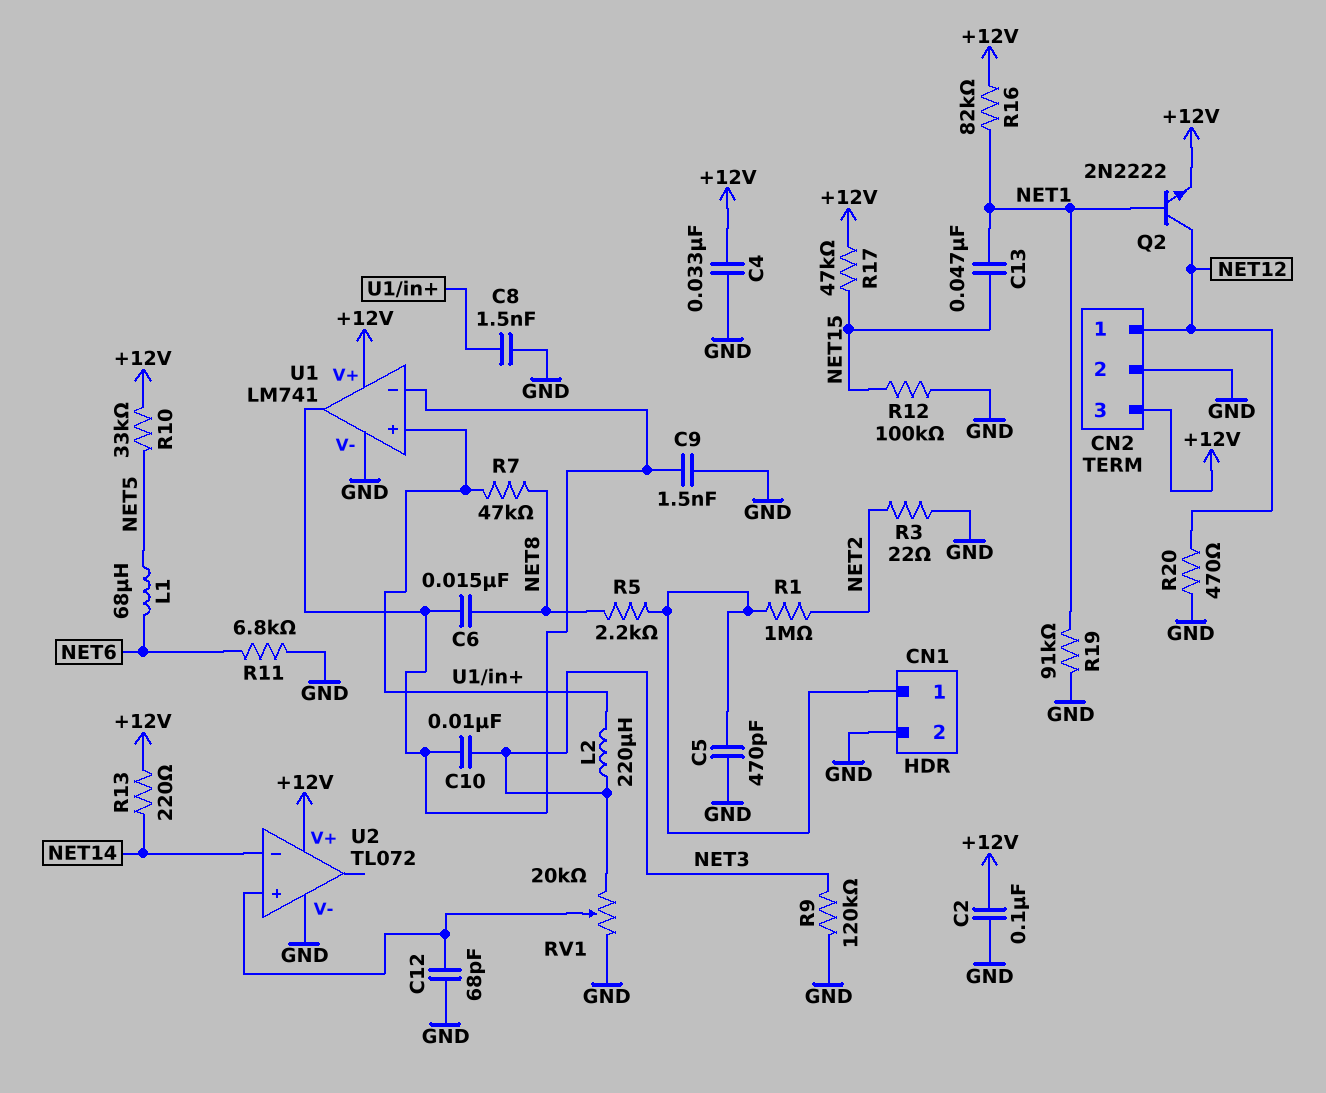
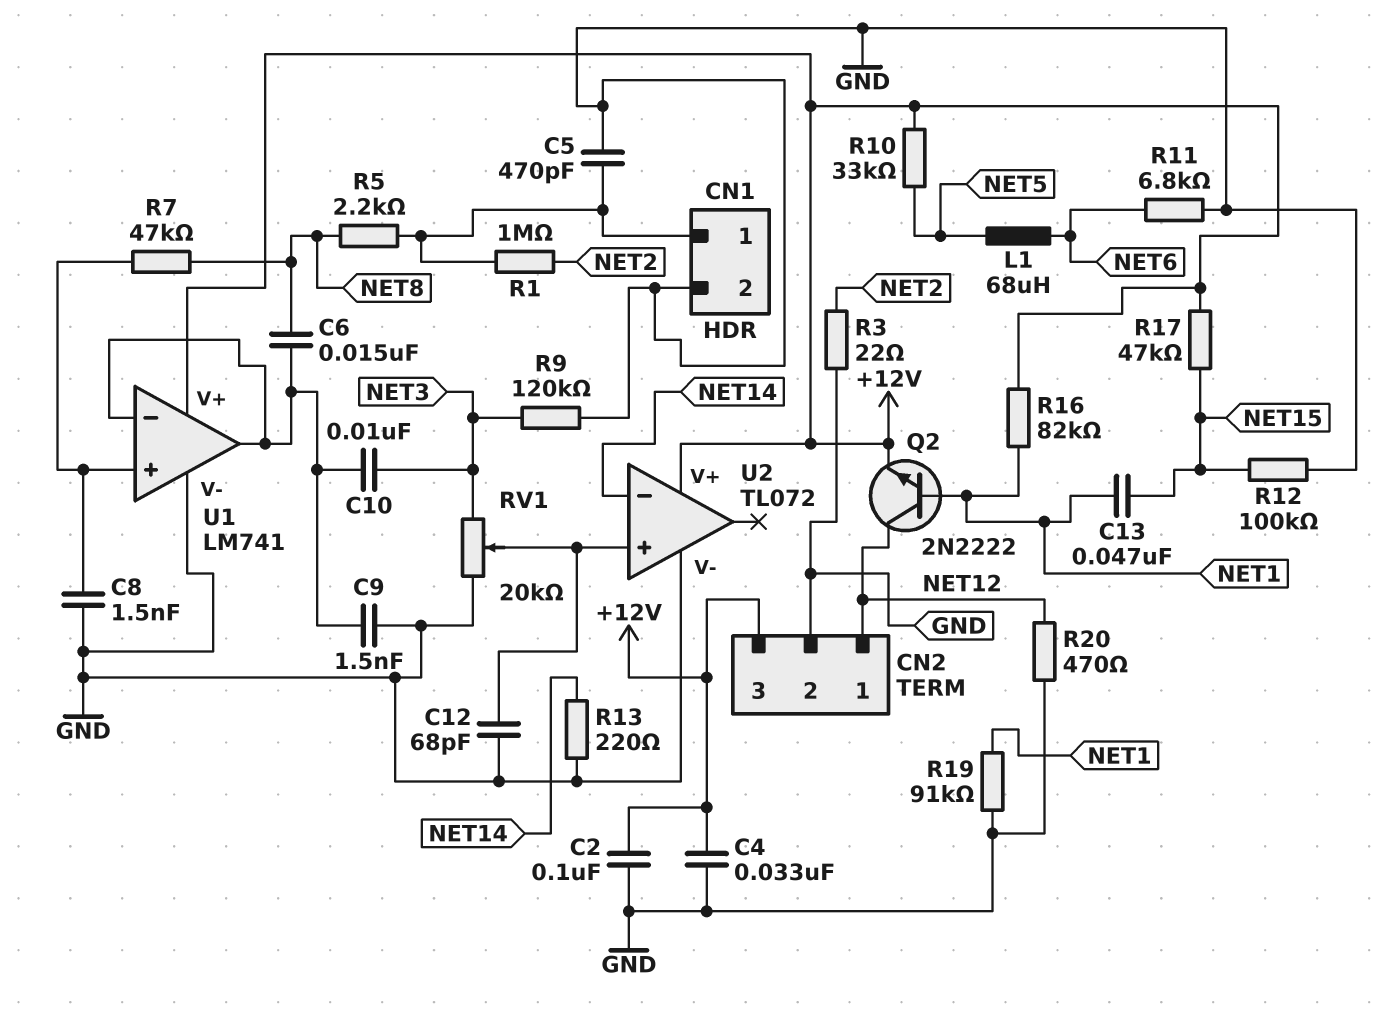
L2: 220uH (NET3, U1/in+) -> none
R13: 220 (+12V, NET14) -> 220 (GND, NET14)

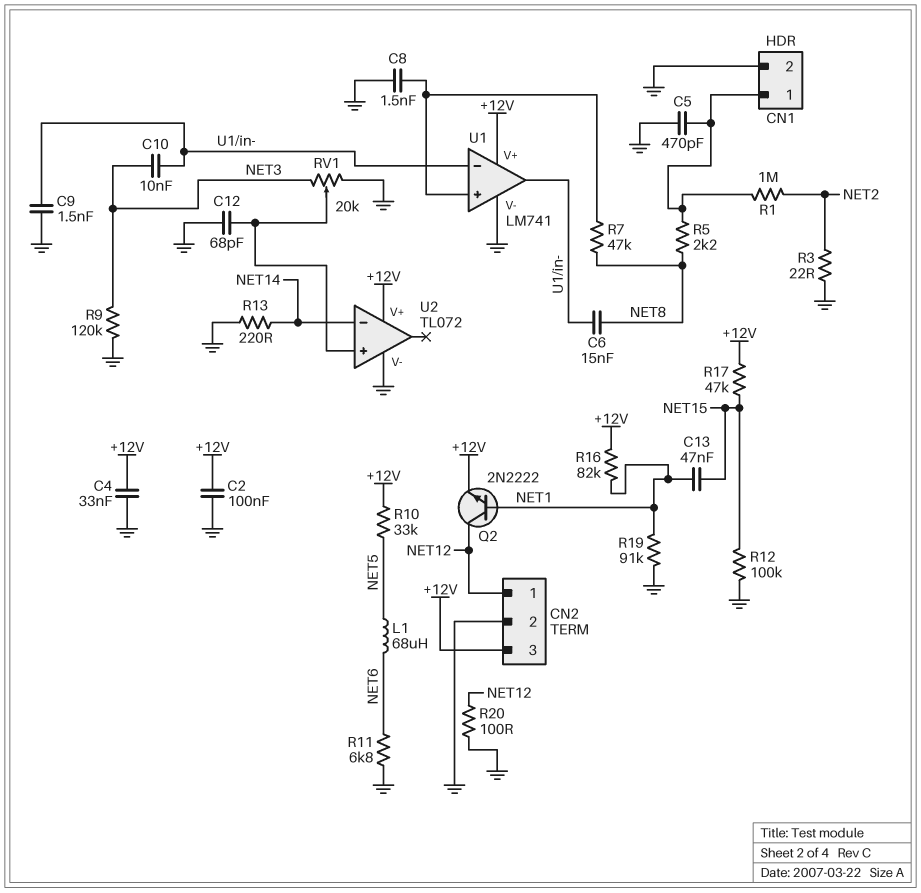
R20: 470 (GND, NET12) -> 100 (GND, NET12)

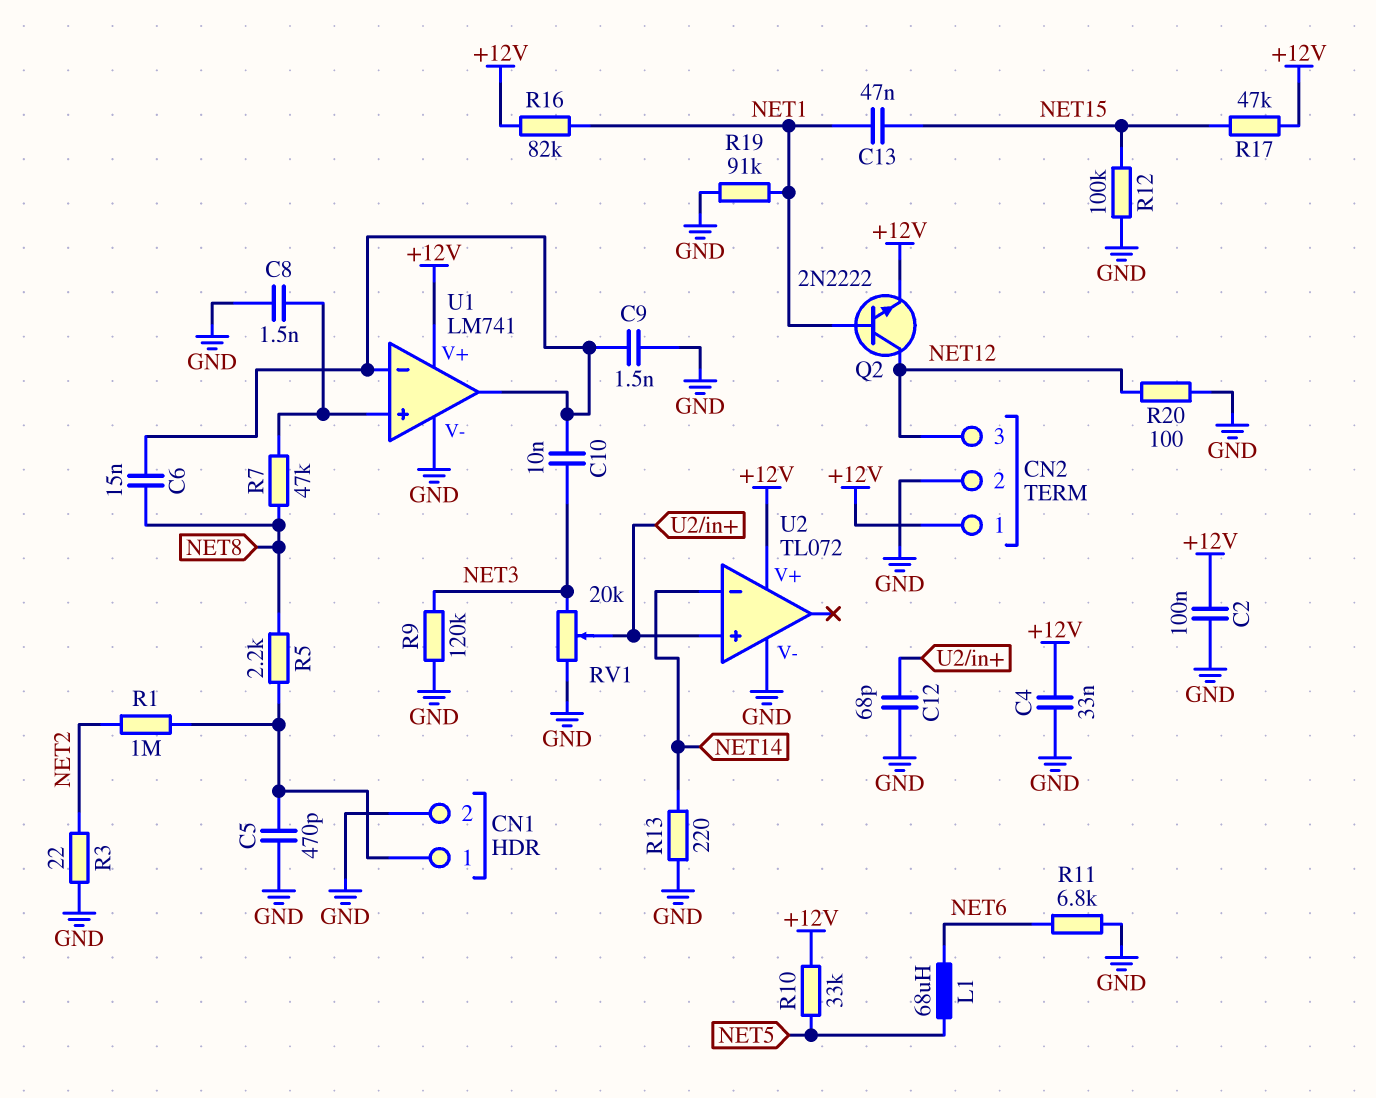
CN2 pin 1: NET12 -> +12V
CN2 pin 3: +12V -> NET12

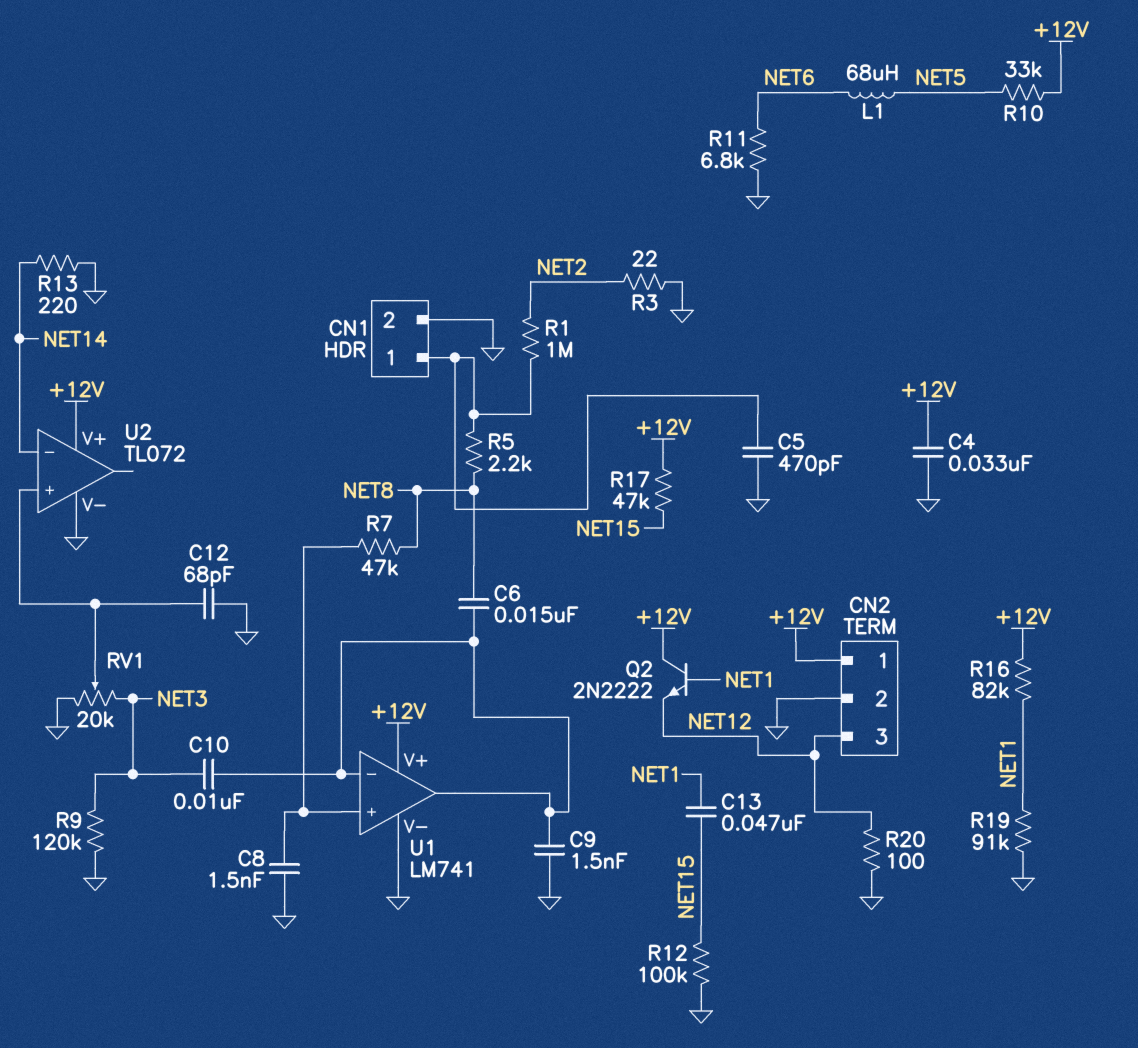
C2: 100nF (+12V, GND) -> none
Q2: NPN 2N2222 (B NET1, C NET12, E +12V) -> NPN 2N2222 (B NET1, C +12V, E NET12)

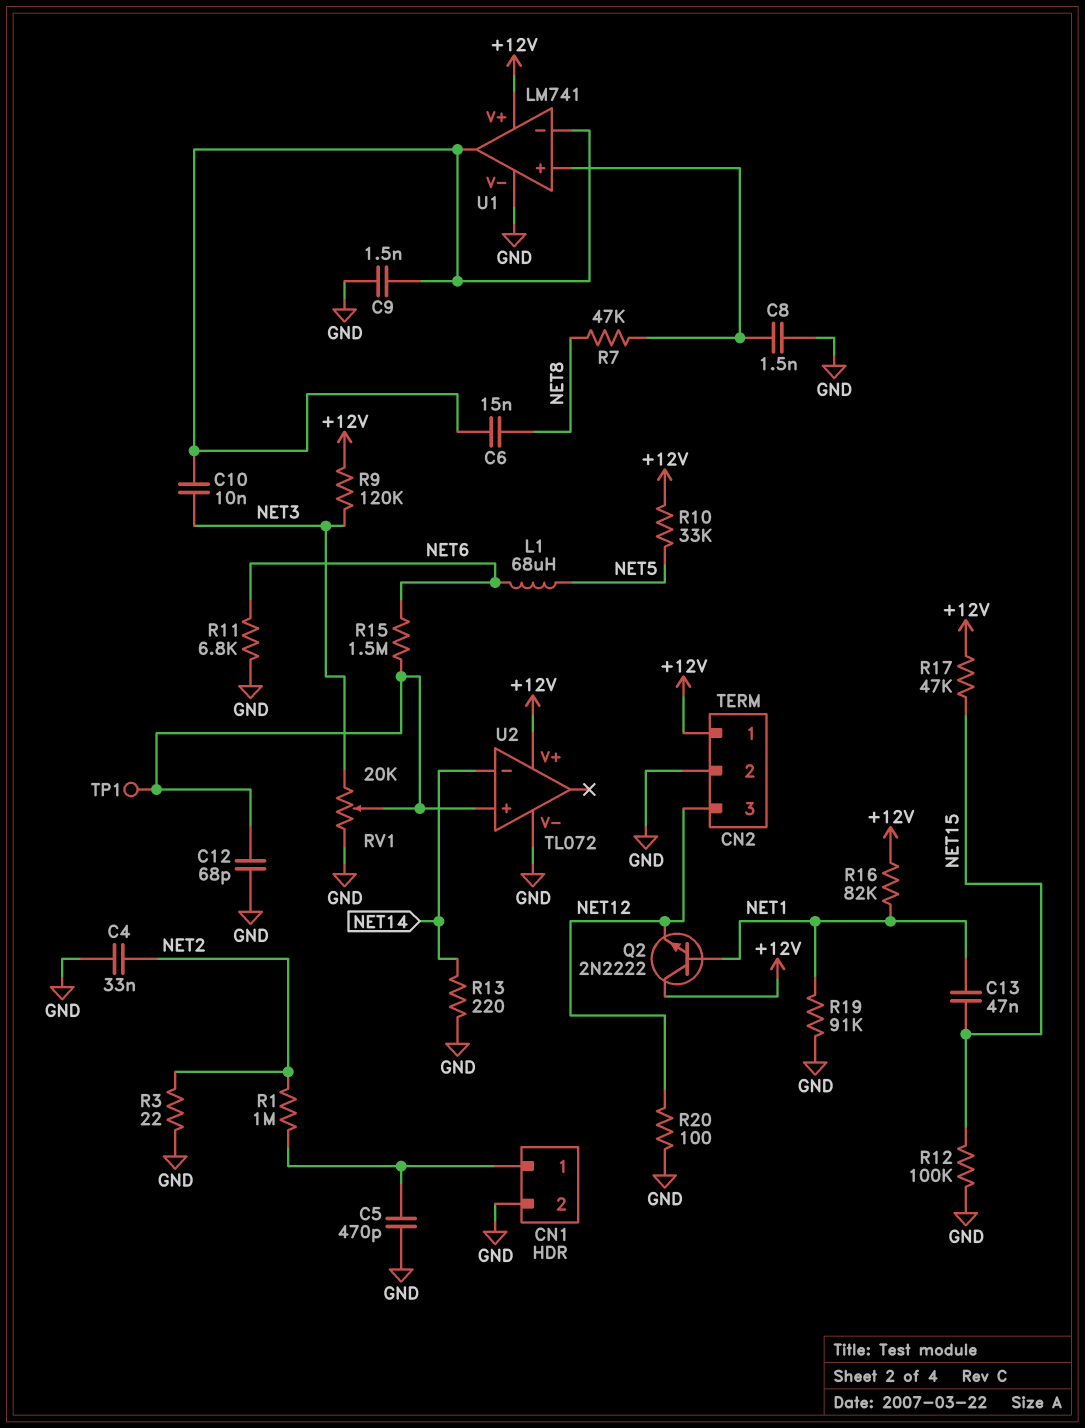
C4: 33nF (+12V, GND) -> 33nF (GND, NET2)
R5: 2.2k (CN1/1, NET8) -> none
R9: 120k (GND, NET3) -> 120k (+12V, NET3)
R15: none -> 1.5M (NET6, U2/in+)
TP1: none -> test point (U2/in+)

